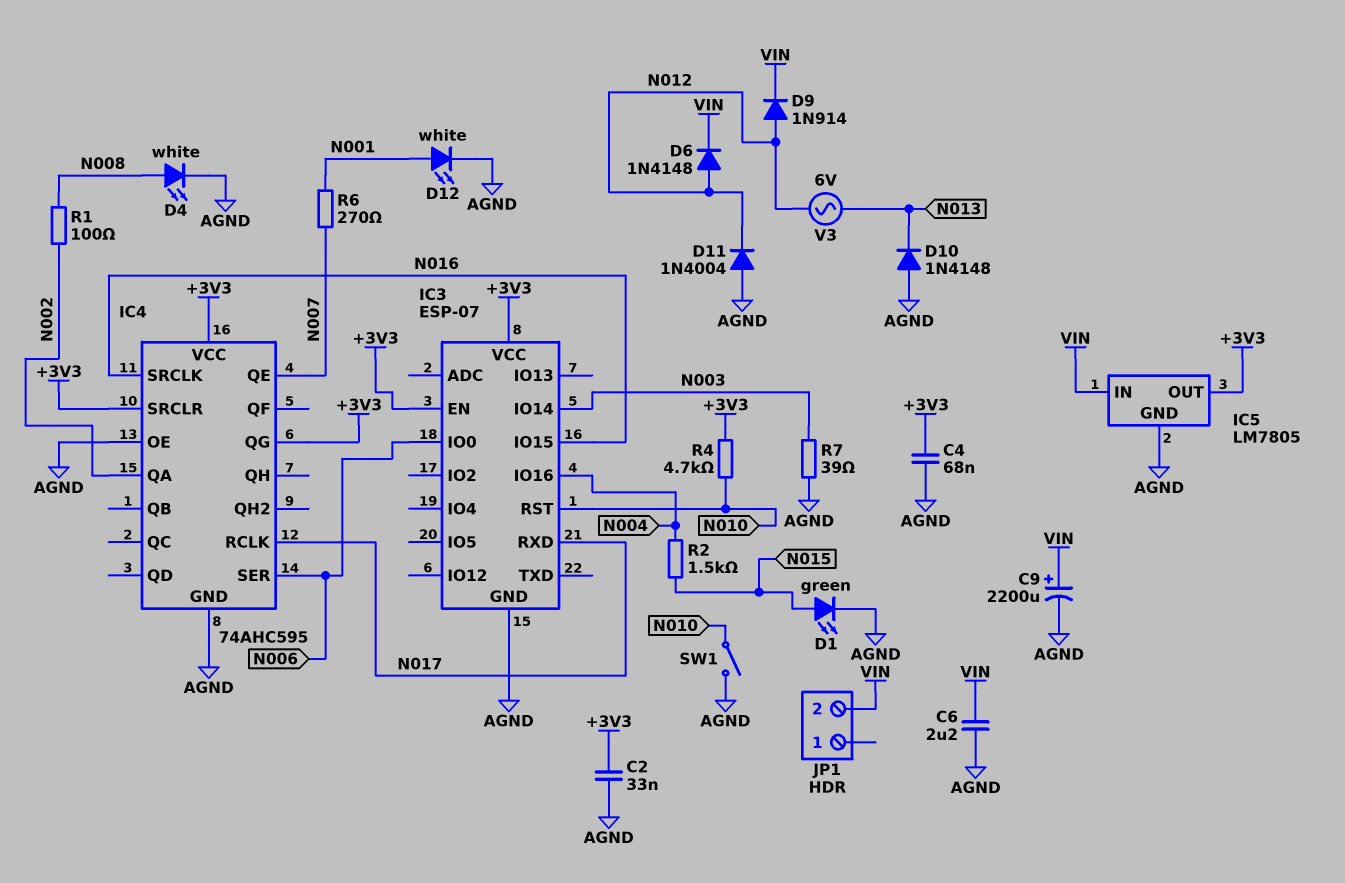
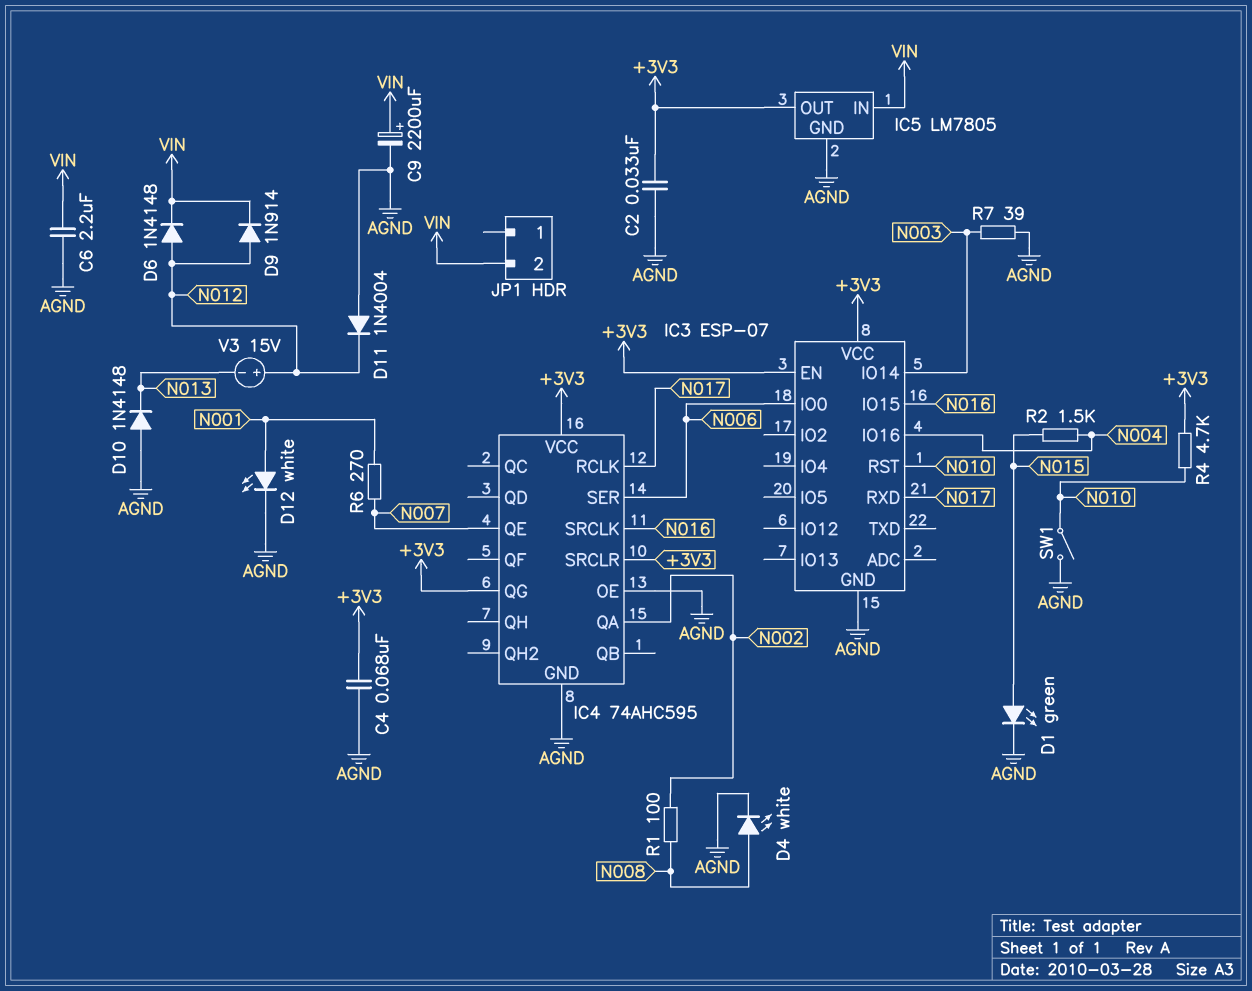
V3: AC 6V (N012, N013) -> 15V (plus N012, minus N013)

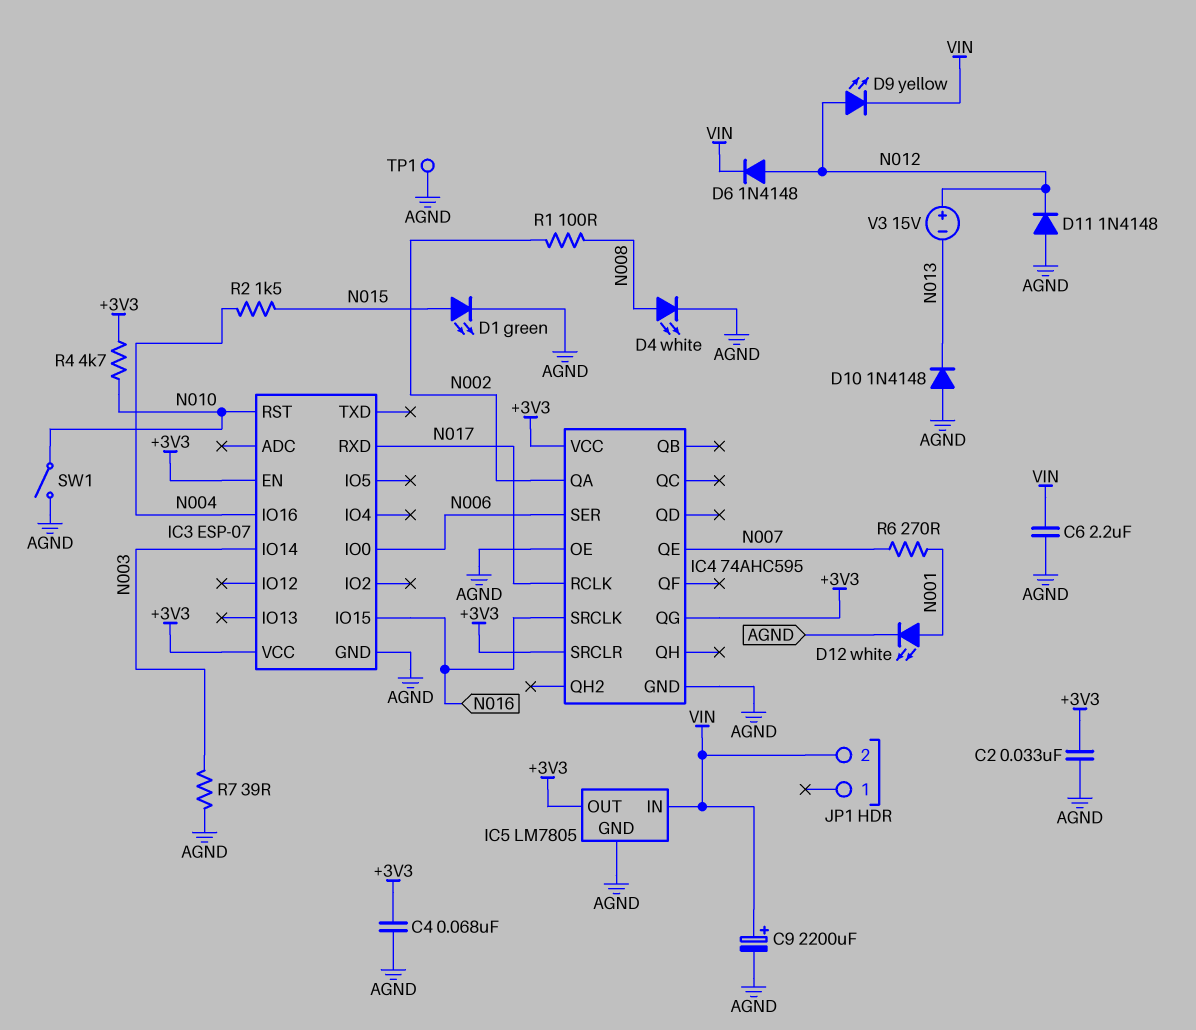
D9: diode 1N914 (A N012, K VIN) -> LED yellow (A N012, K VIN)
D11: diode 1N4004 (A AGND, K N012) -> diode 1N4148 (A AGND, K N012)
TP1: none -> test point (AGND)

